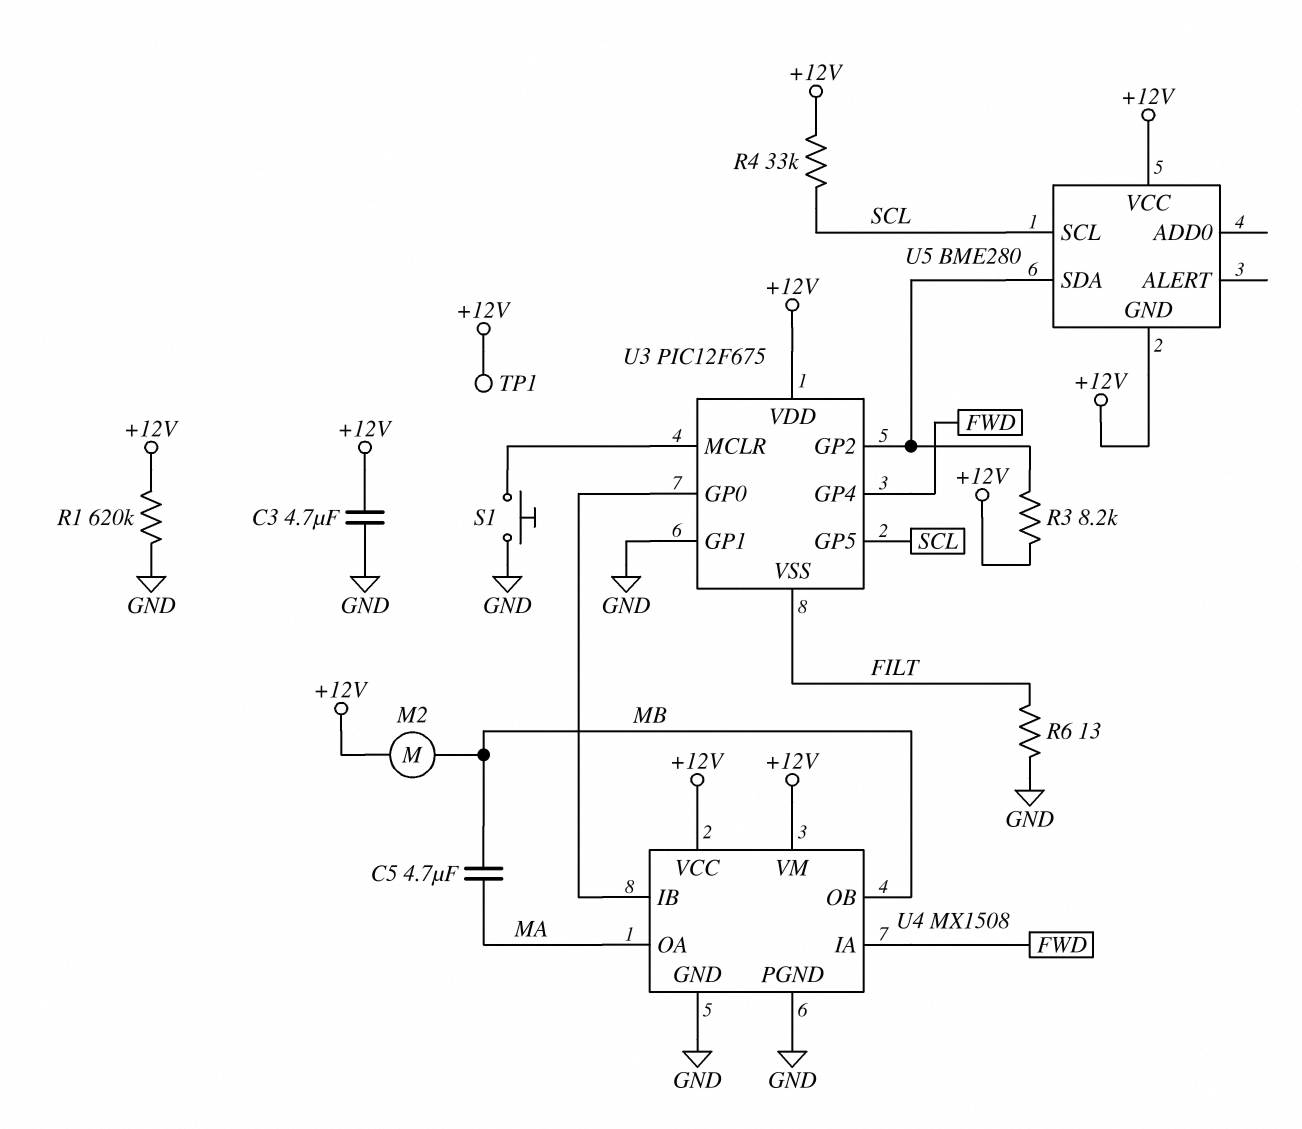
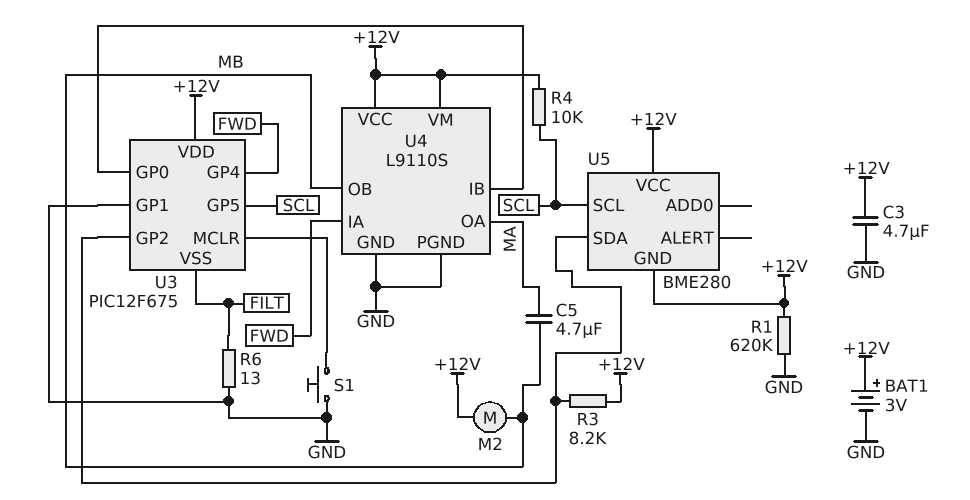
BAT1: none -> 3V (plus +12V, minus GND)
R4: 33k (+12V, SCL) -> 10k (+12V, SCL)
TP1: test point (+12V) -> none
U4: MX1508 -> L9110S

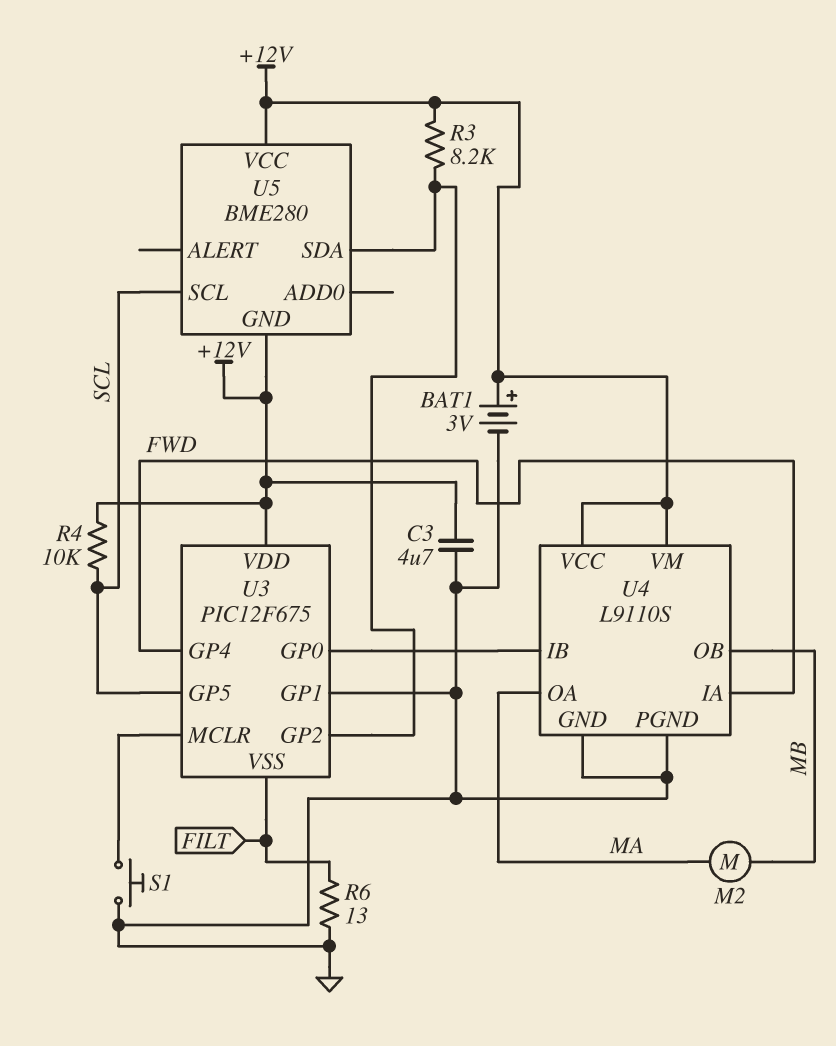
C5: 4.7uF (MA, MB) -> none
M2: motor (+12V, MB) -> motor (MA, MB)
R1: 620k (+12V, GND) -> none

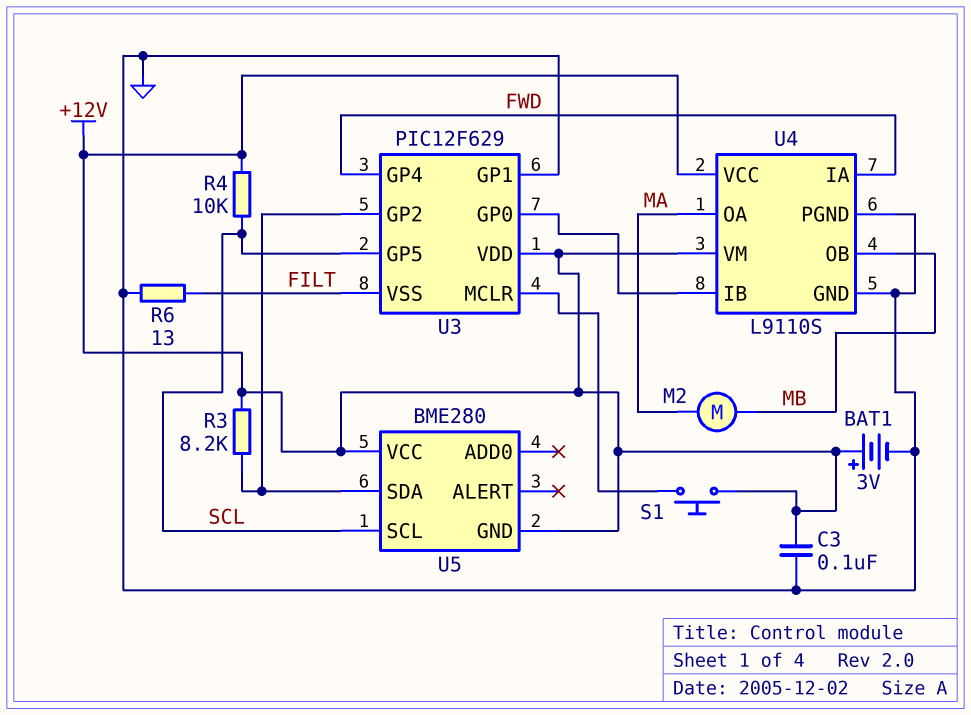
C3: 4.7uF (+12V, GND) -> 100nF (+12V, GND)
S1: button (GND, U3/MCLR) -> button (+12V, U3/MCLR)
U3: PIC12F675 -> PIC12F629

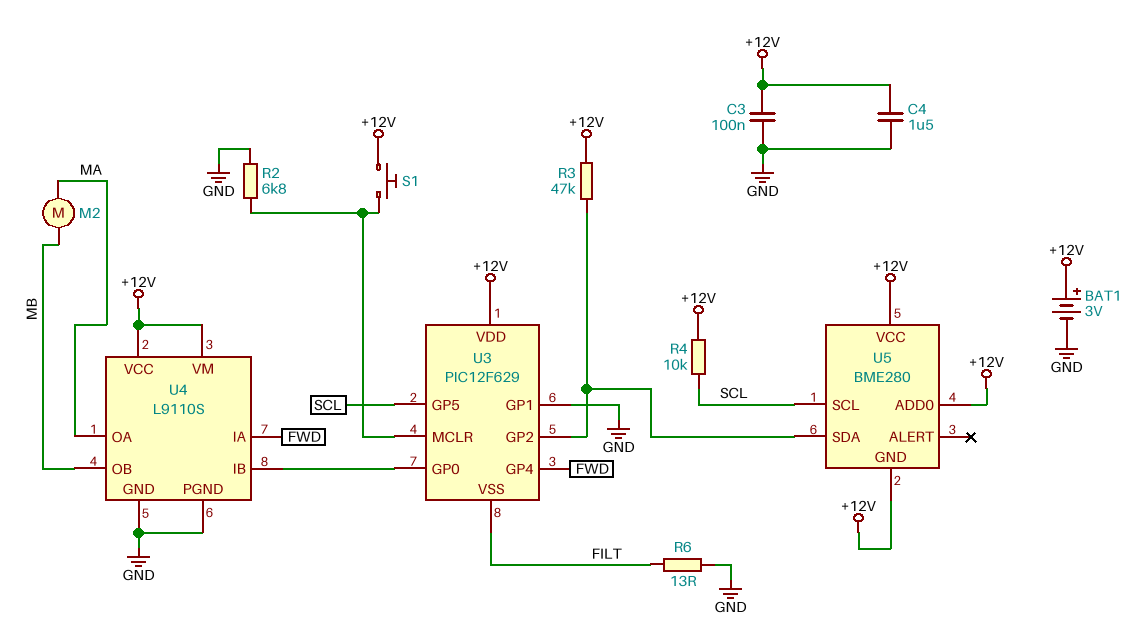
C4: none -> 1.5uF (+12V, GND)
R2: none -> 6.8k (GND, U3/MCLR)
R3: 8.2k (+12V, U3/GP2) -> 47k (+12V, U3/GP2)
U5 pin ADD0: none -> +12V

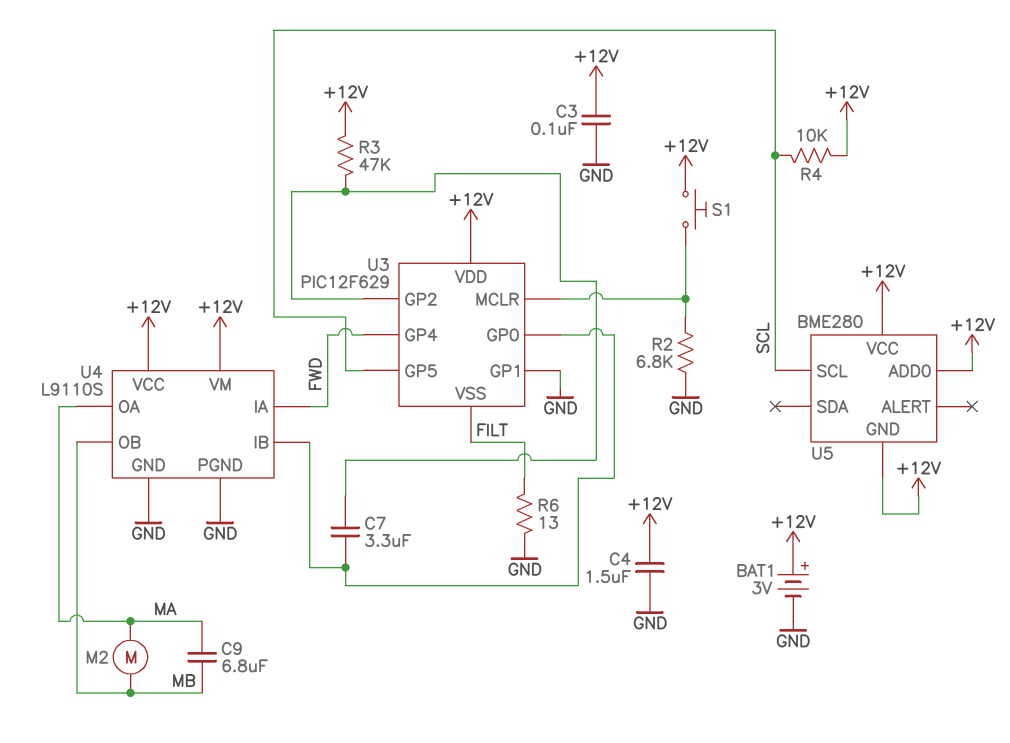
C7: none -> 3.3uF (U3/GP0, U3/GP2)
C9: none -> 6.8uF (MA, MB)
U5 pin SDA: U3/GP2 -> none

